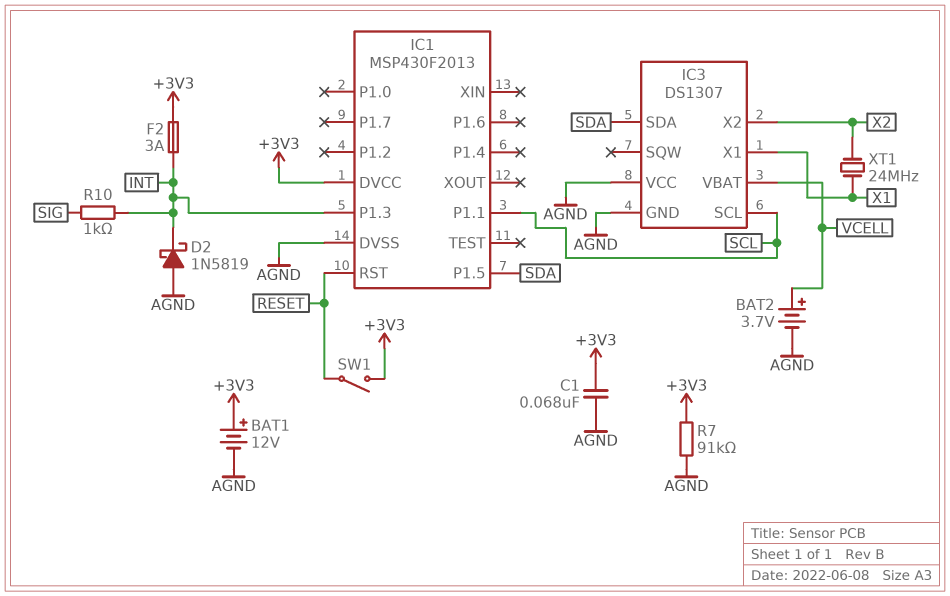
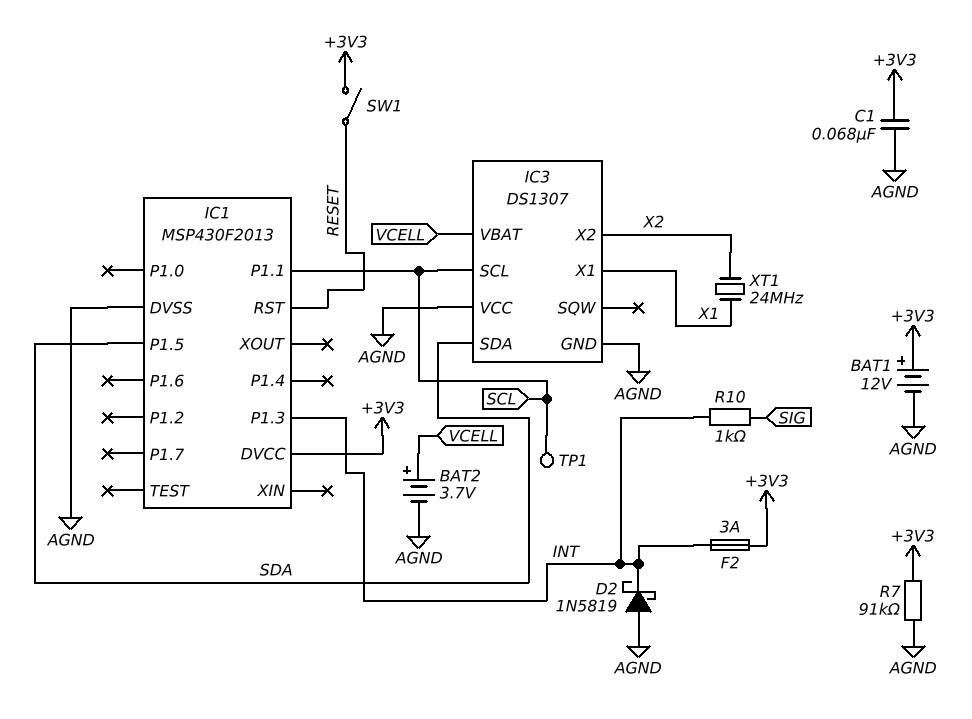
TP1: none -> test point (SCL)

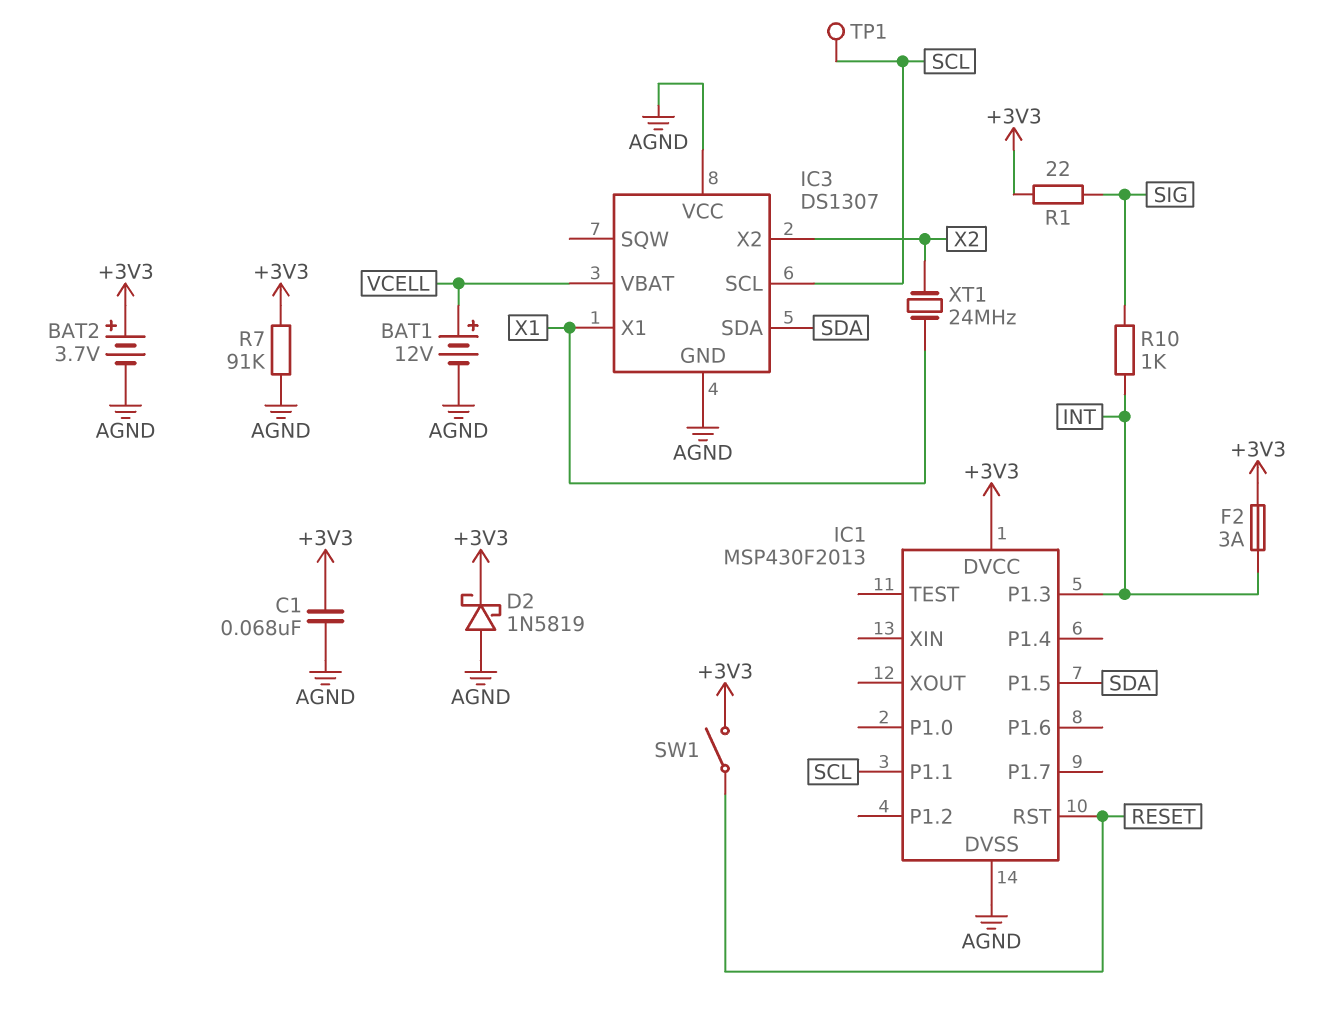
BAT1: 12V (plus +3V3, minus AGND) -> 12V (plus VCELL, minus AGND)
BAT2: 3.7V (plus VCELL, minus AGND) -> 3.7V (plus +3V3, minus AGND)
D2: schottky 1N5819 (A AGND, K INT) -> schottky 1N5819 (A AGND, K +3V3)
R1: none -> 22 (+3V3, SIG)

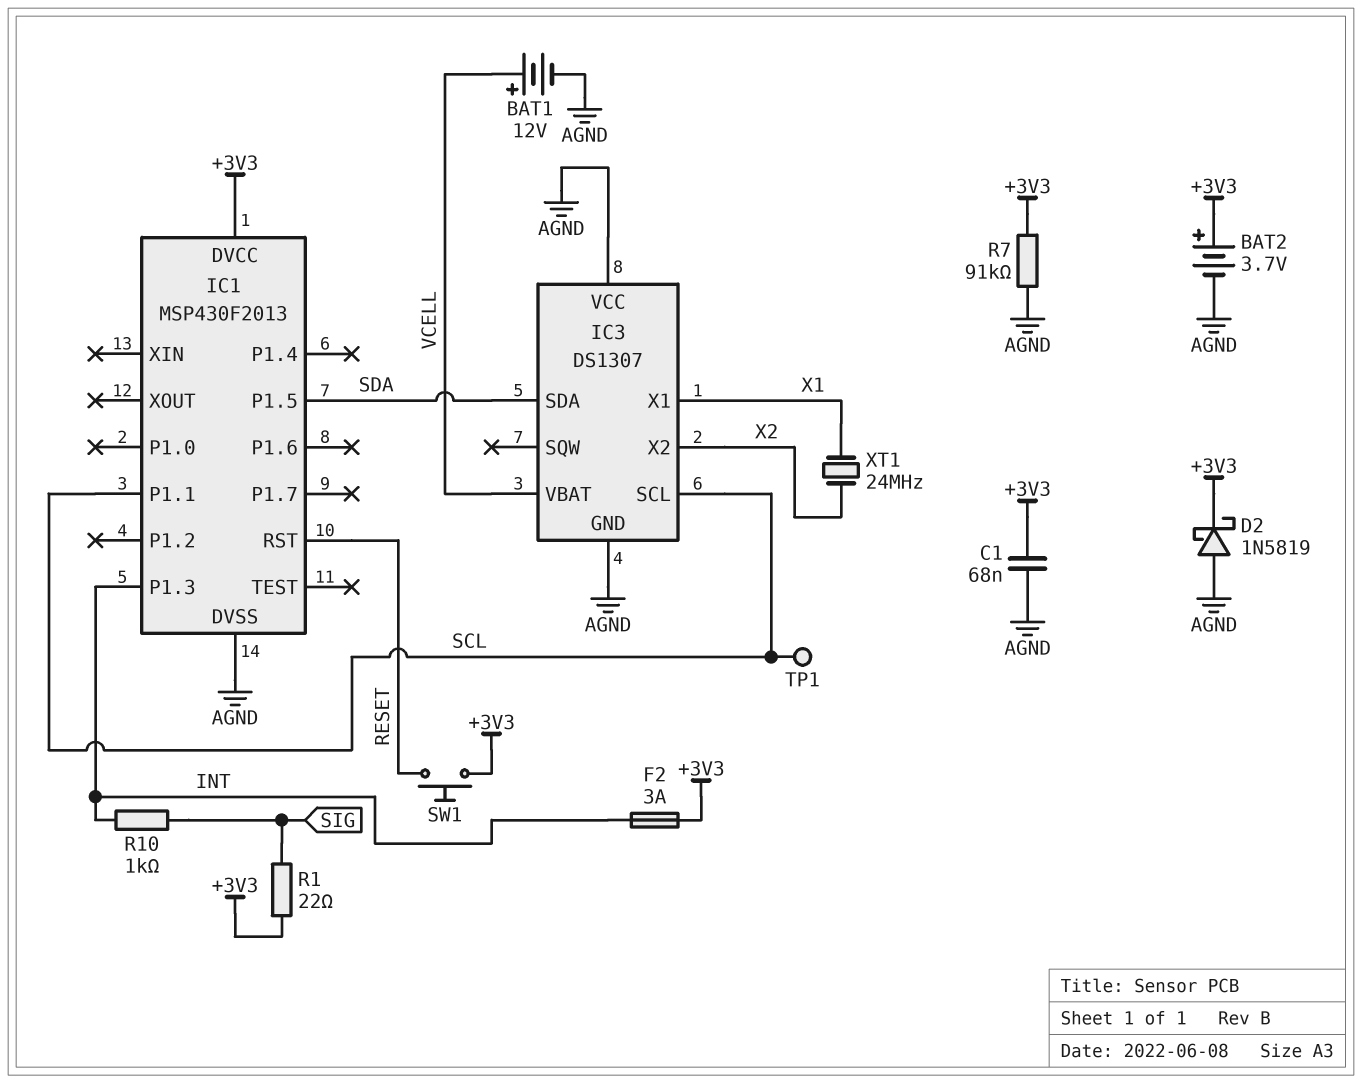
SW1: switch (+3V3, RESET) -> button (+3V3, RESET)

